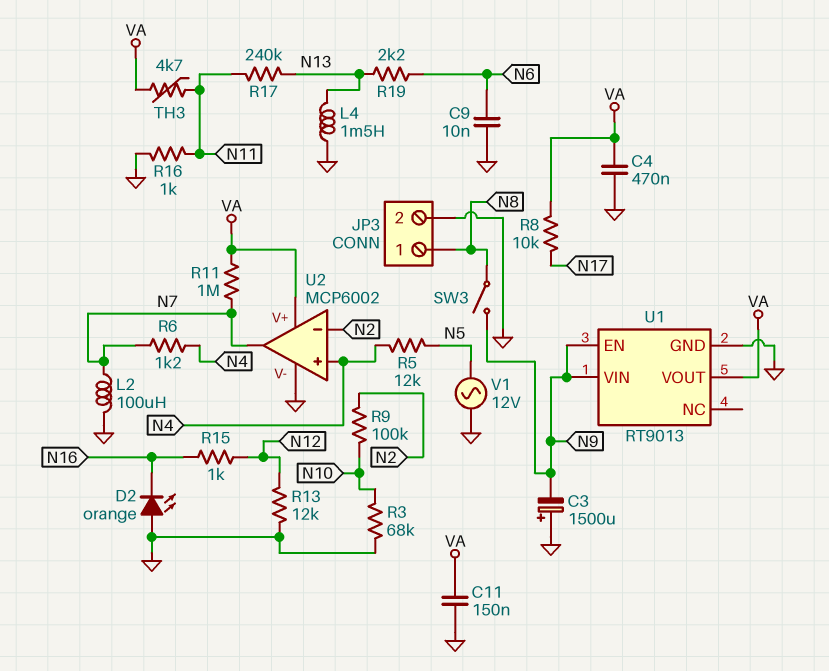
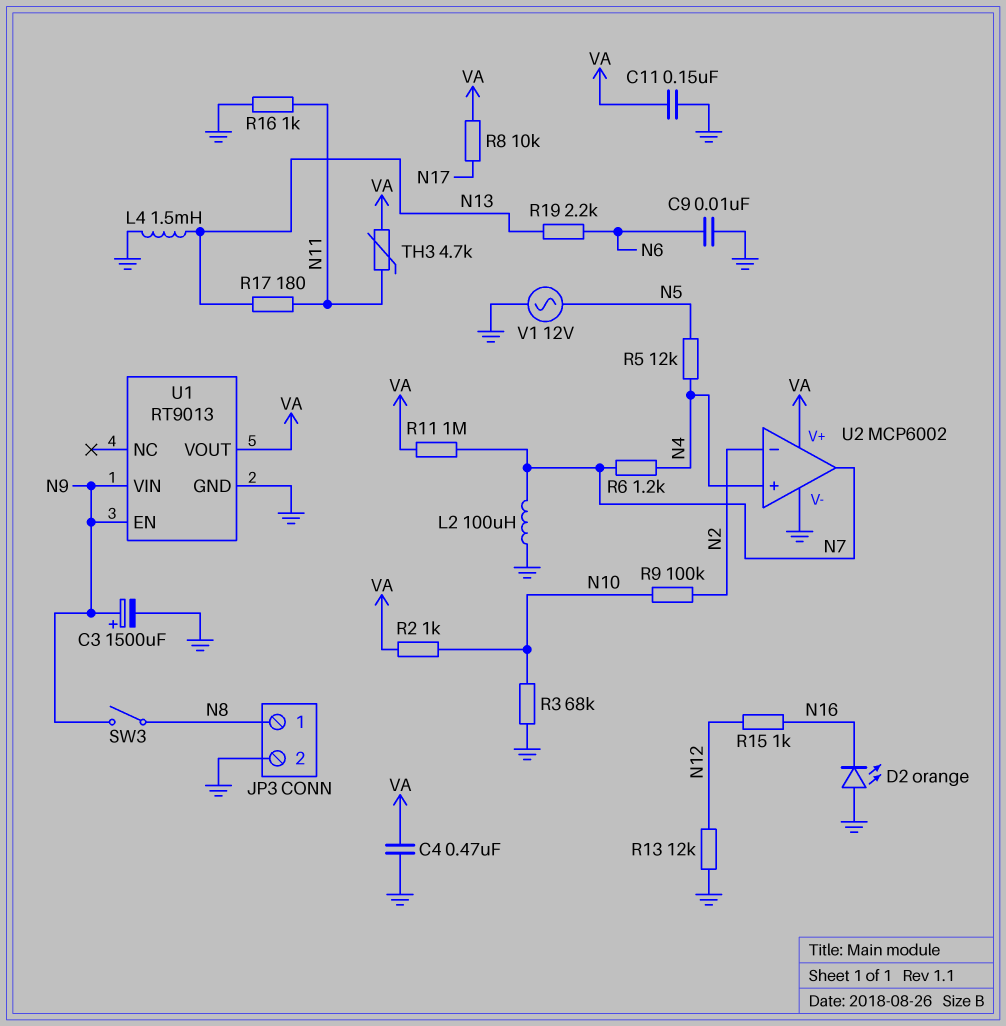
C3: 1500uF (plus GND, minus N9) -> 1500uF (plus N9, minus GND)
R2: none -> 1k (N10, VA)
R17: 240k (N11, N13) -> 180 (N11, N13)

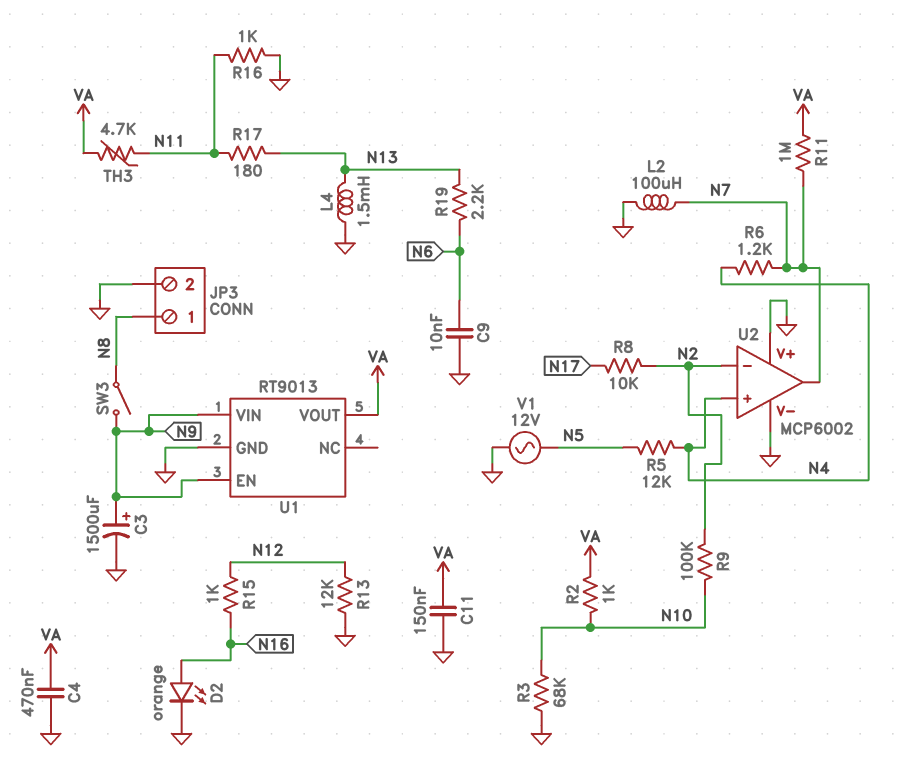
D2: LED orange (A GND, K N16) -> LED orange (A N16, K GND)
R8: 10k (N17, VA) -> 10k (N2, N17)
U2 pin V+: VA -> GND

